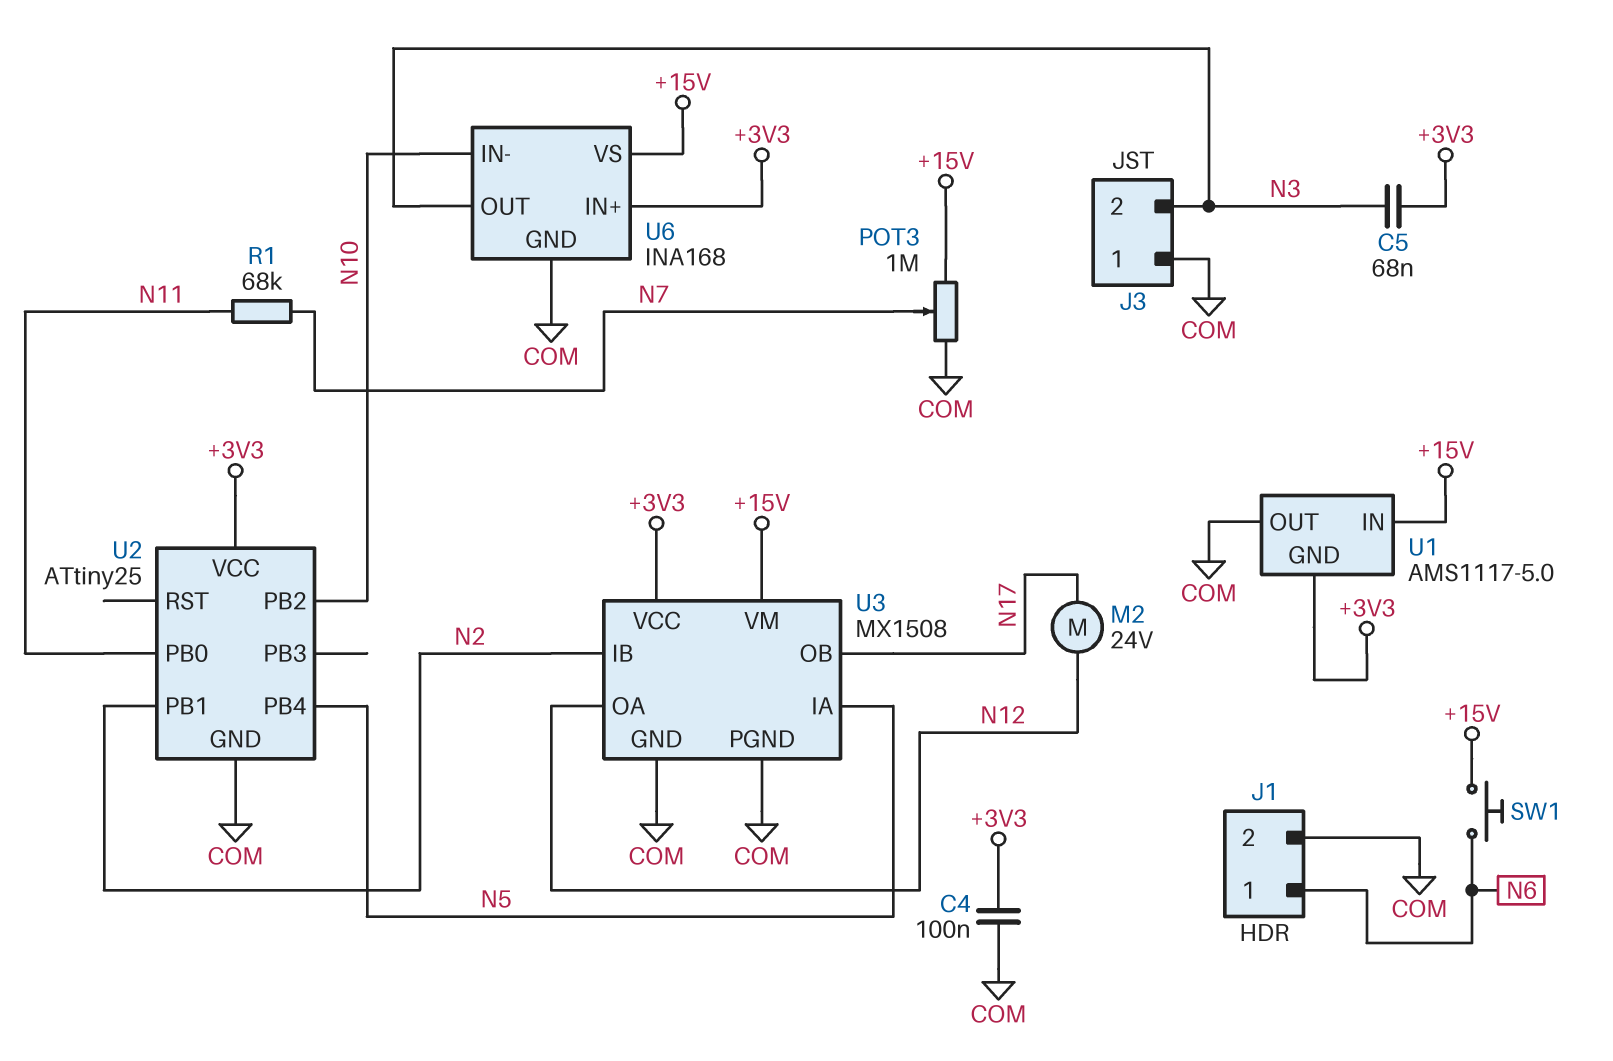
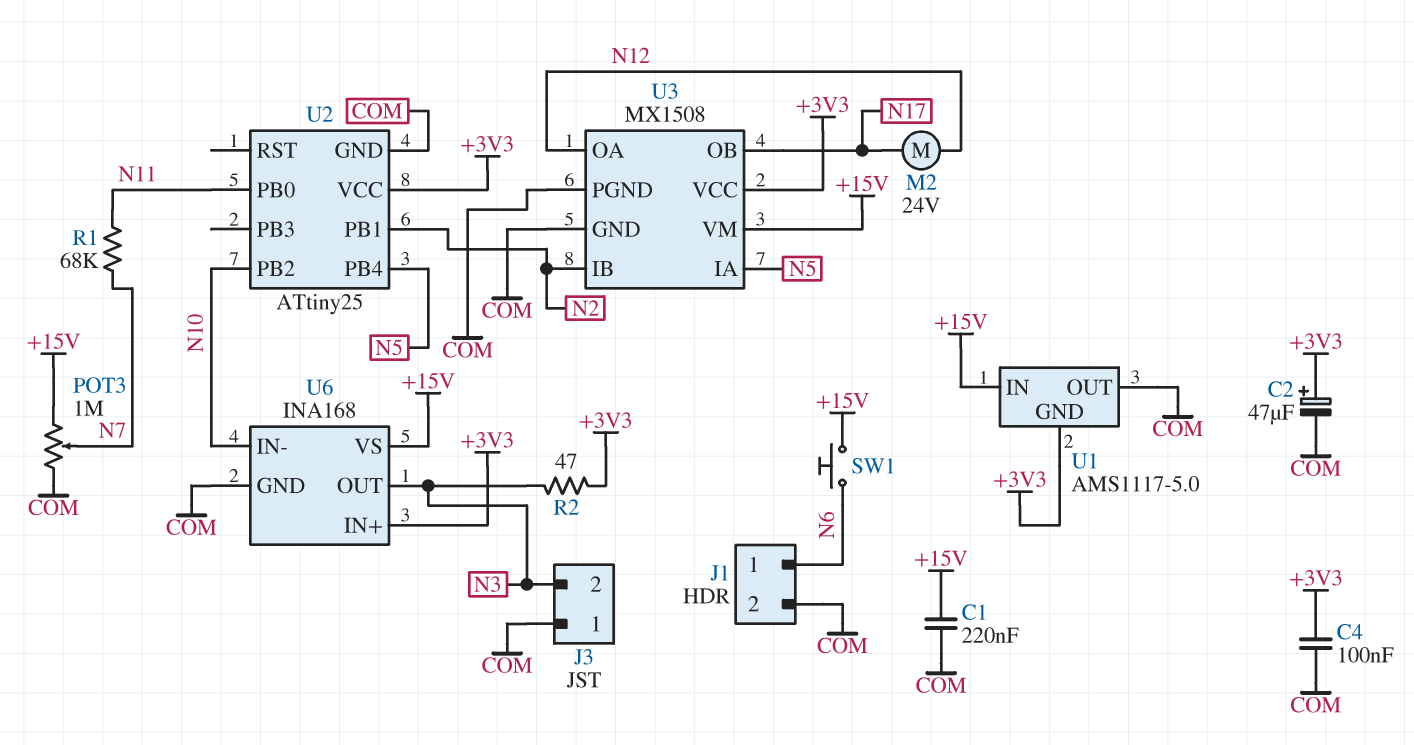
C1: none -> 220nF (+15V, COM)
C2: none -> 47uF (plus +3V3, minus COM)
C5: 68nF (+3V3, N3) -> none
R2: none -> 47 (+3V3, N3)

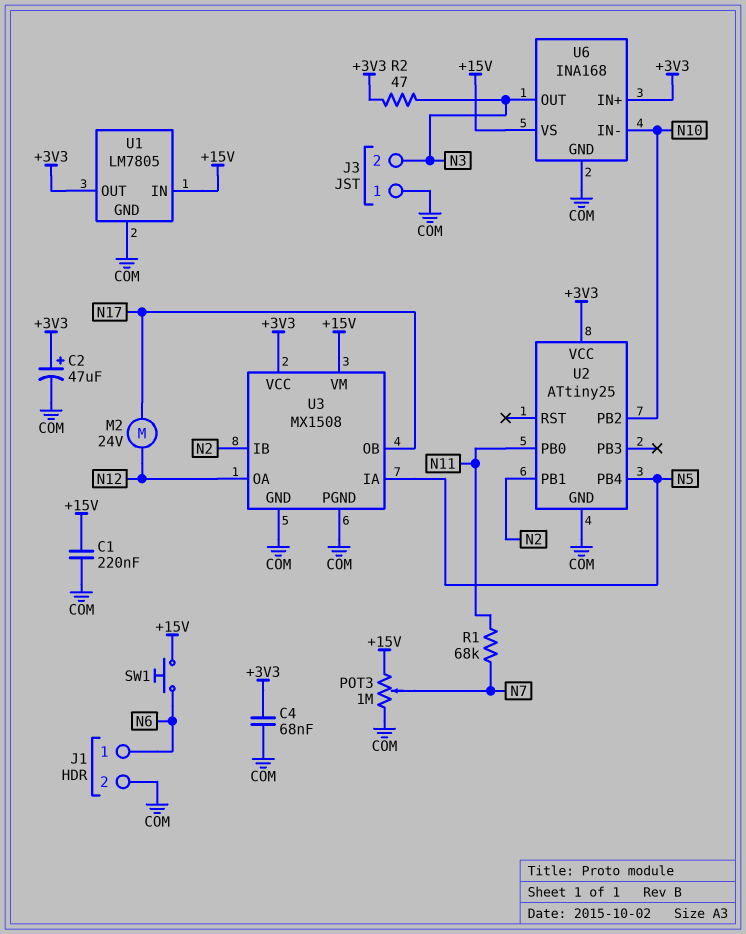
C4: 100nF (+3V3, COM) -> 68nF (+3V3, COM)
U1: AMS1117-5.0 -> LM7805
U1 pin GND: +3V3 -> COM
U1 pin OUT: COM -> +3V3

